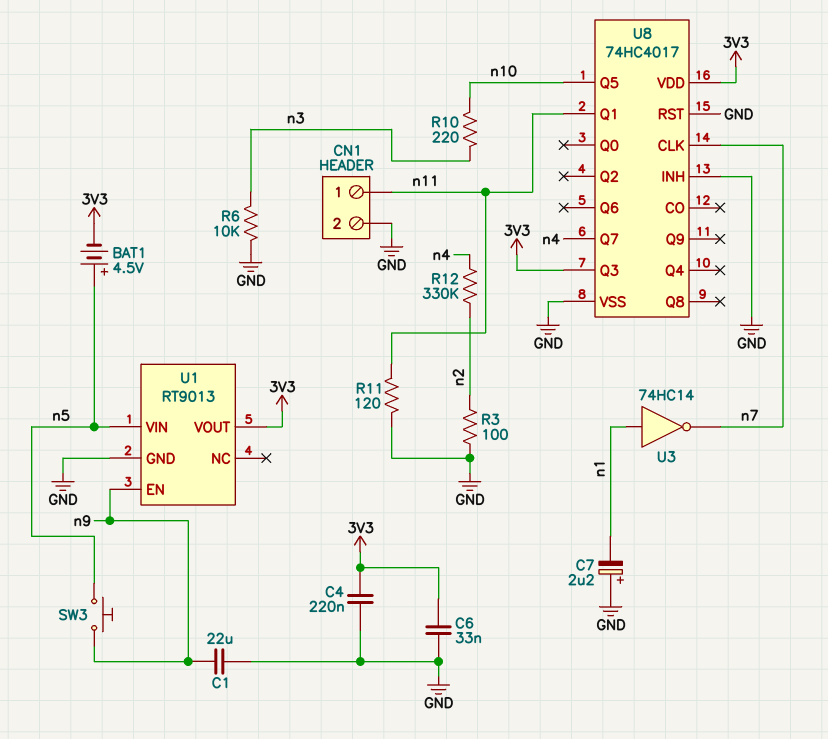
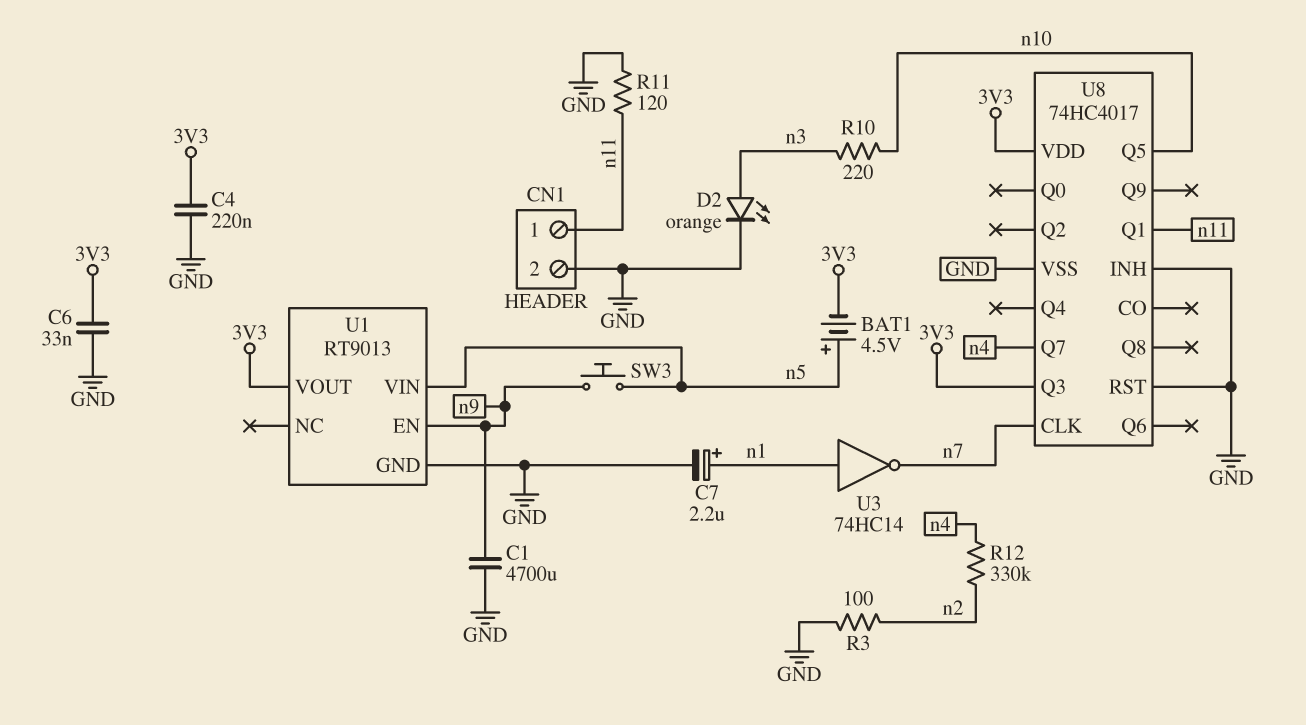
C1: 22uF (GND, n9) -> 4700uF (GND, n9)
C7: 2.2uF (plus GND, minus n1) -> 2.2uF (plus n1, minus GND)
D2: none -> LED orange (A n3, K GND)
R6: 10k (GND, n3) -> none

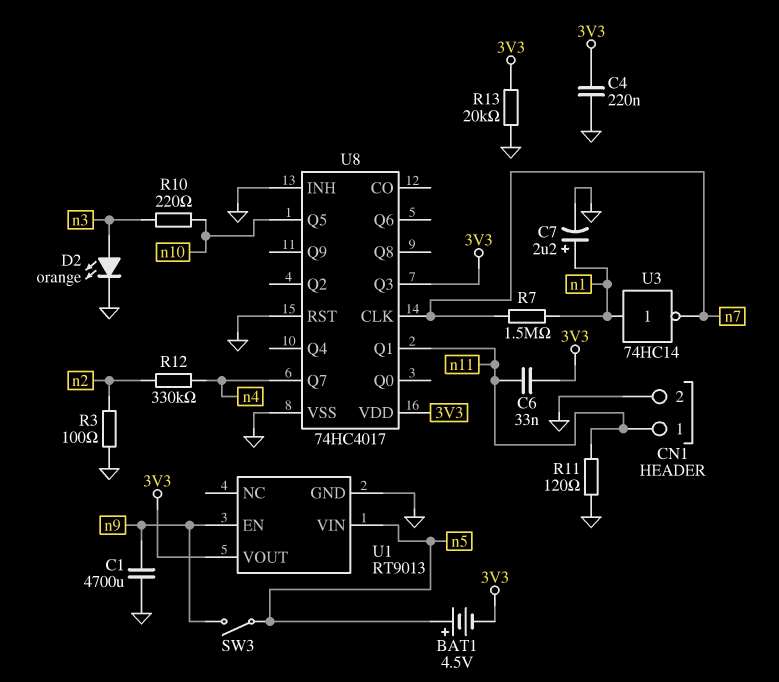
C6: 33nF (3V3, GND) -> 33nF (3V3, n11)
R7: none -> 1.5M (n1, n7)
R13: none -> 20k (3V3, GND)
SW3: button (n5, n9) -> switch (n5, n9)

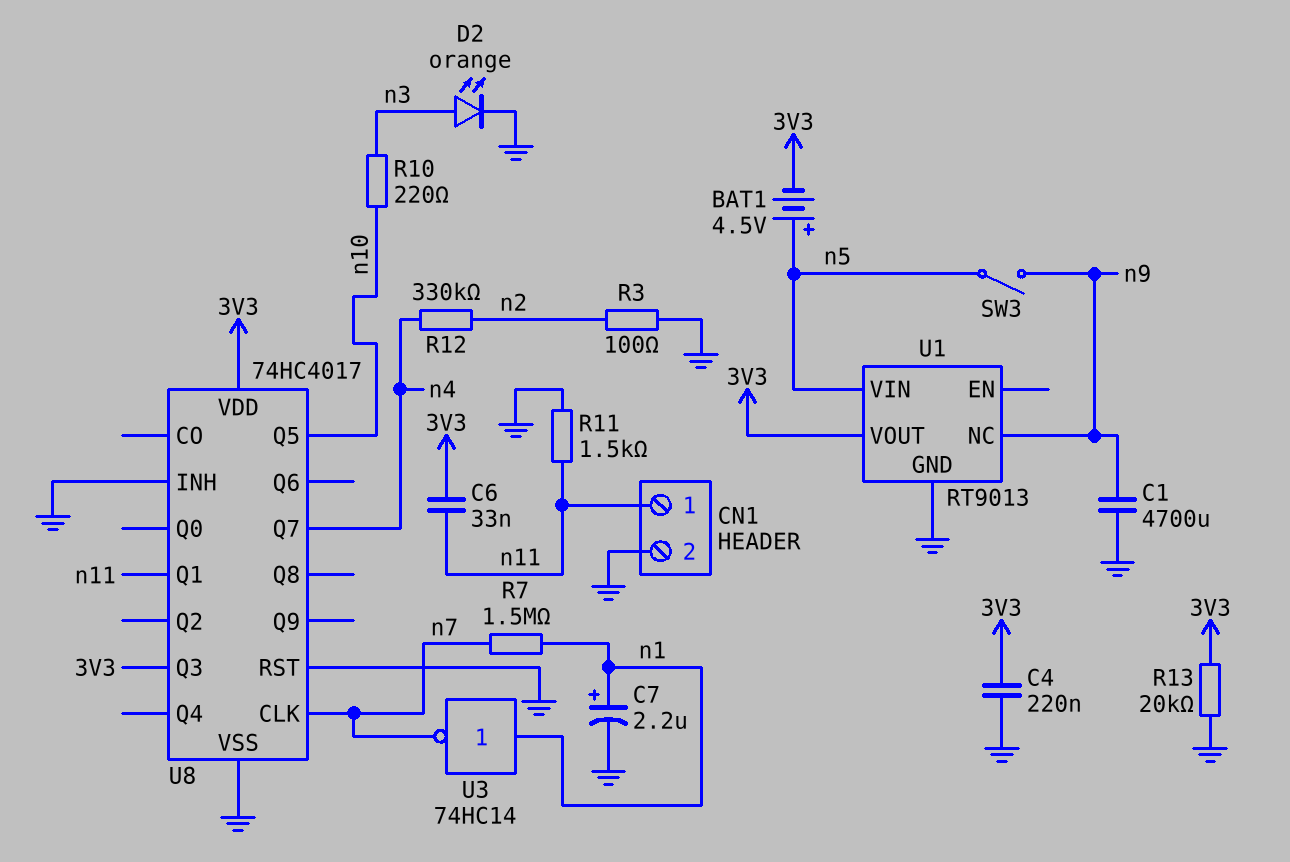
R11: 120 (GND, n11) -> 1.5k (GND, n11)
U1 pin EN: n9 -> none
U1 pin NC: none -> n9

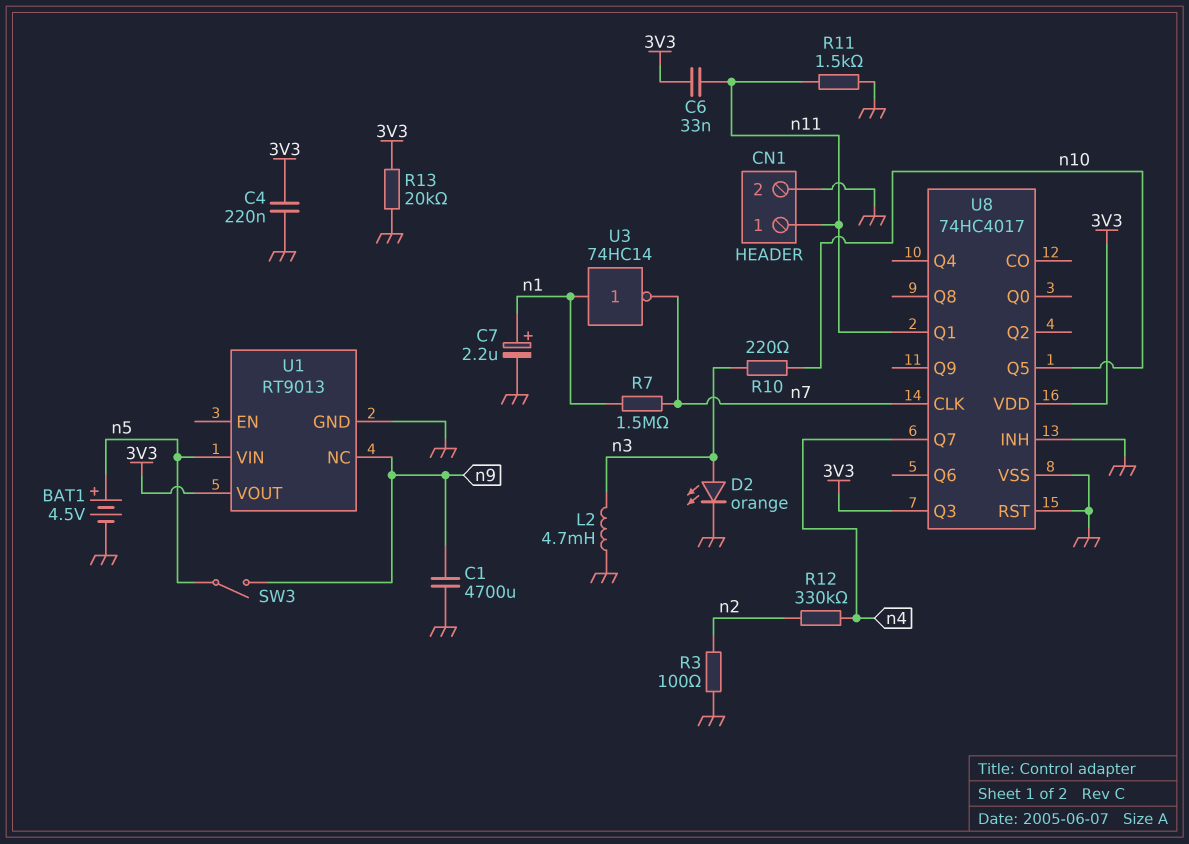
BAT1: 4.5V (plus n5, minus 3V3) -> 4.5V (plus n5, minus GND)
L2: none -> 4.7mH (GND, n3)

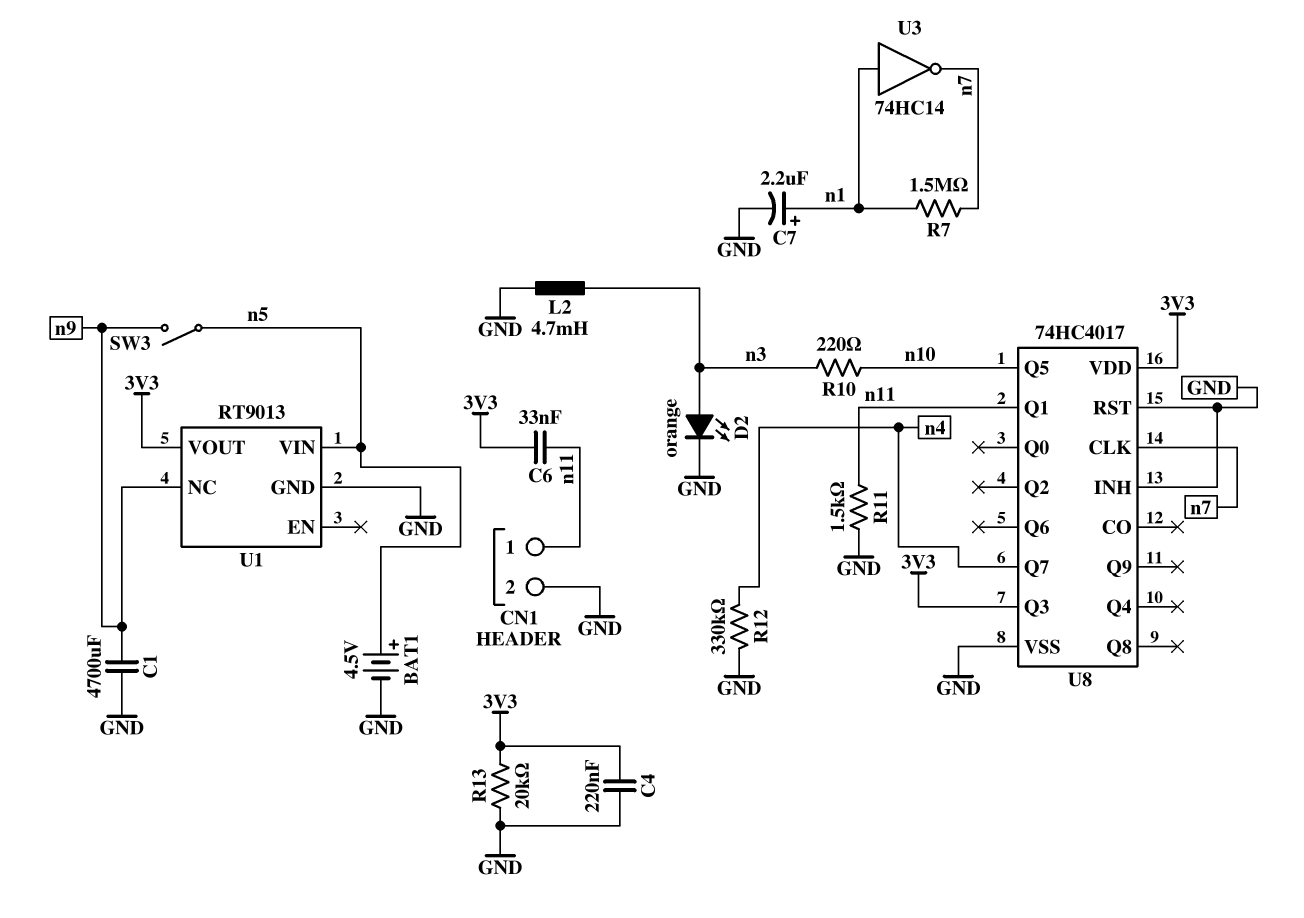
R3: 100 (GND, n2) -> none
R12: 330k (n2, n4) -> 330k (GND, n4)

